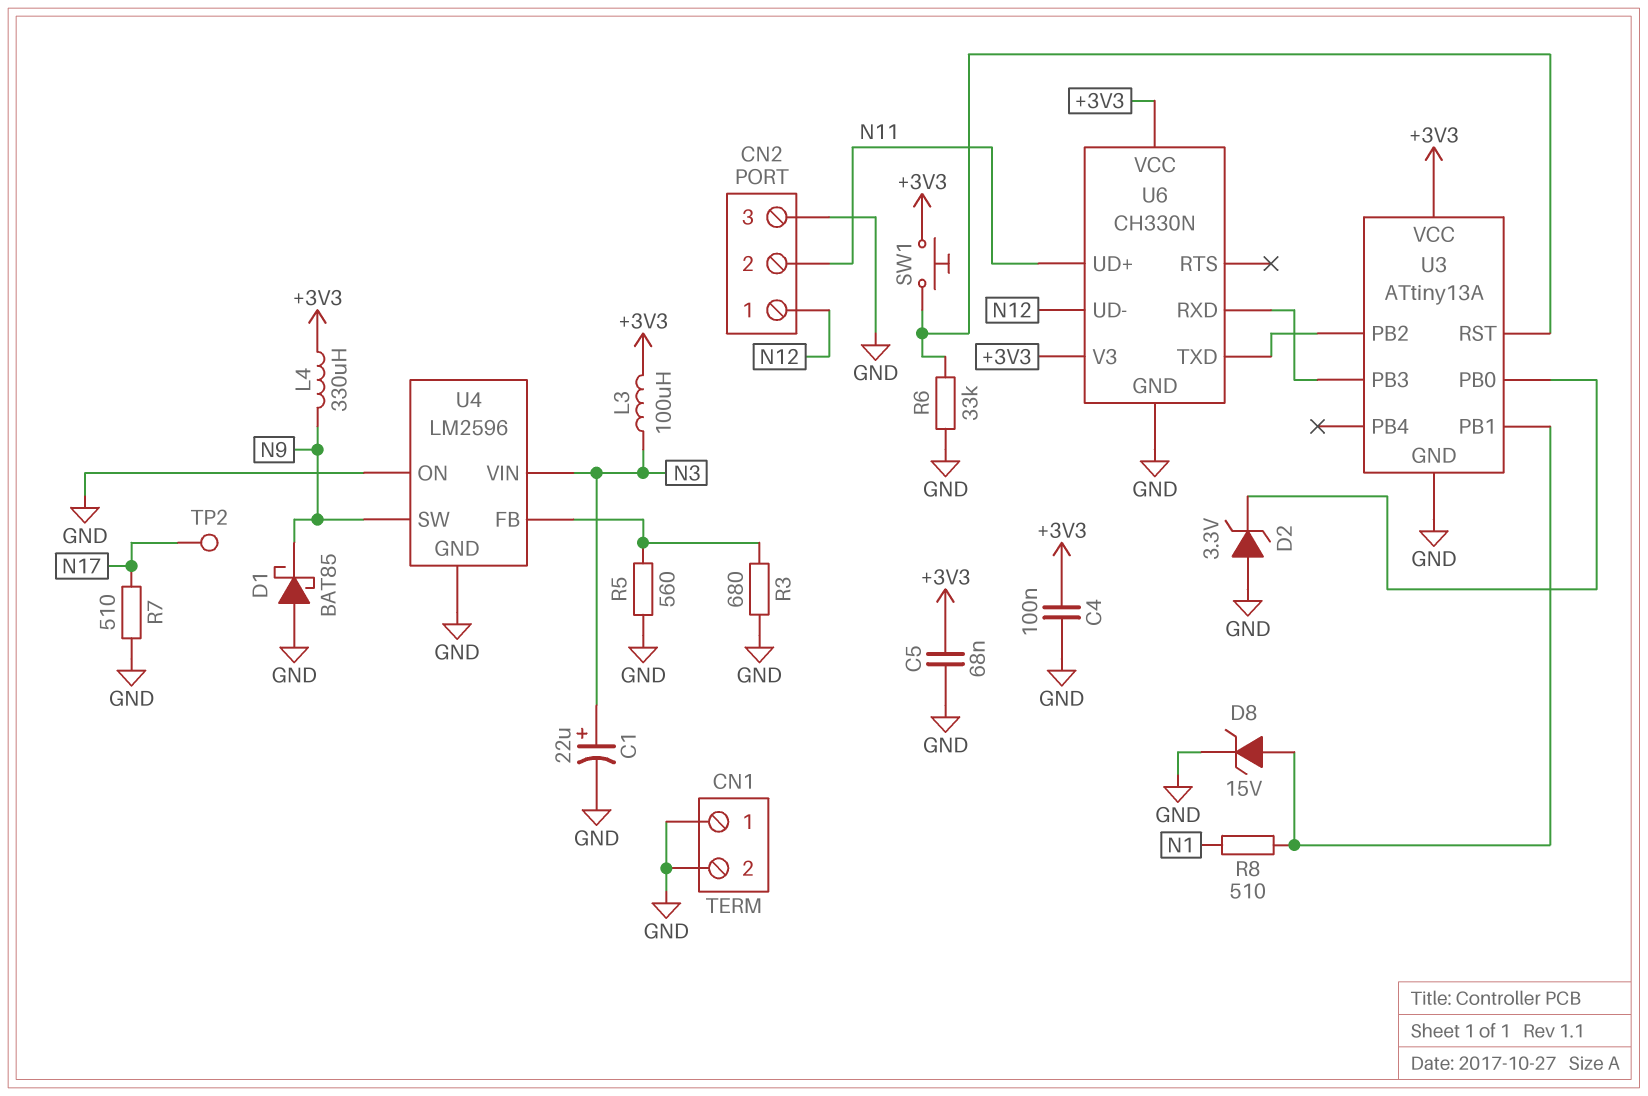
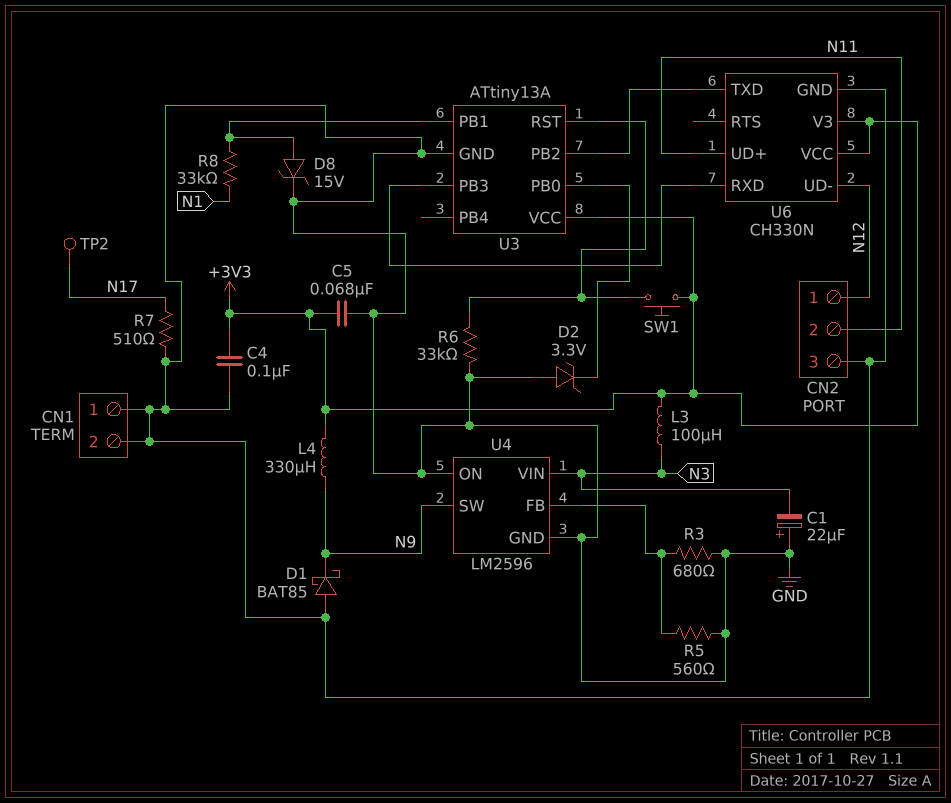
C1: 22uF (plus N3, minus GND) -> 22uF (plus GND, minus N3)
R8: 510 (N1, U3/PB1) -> 33k (N1, U3/PB1)

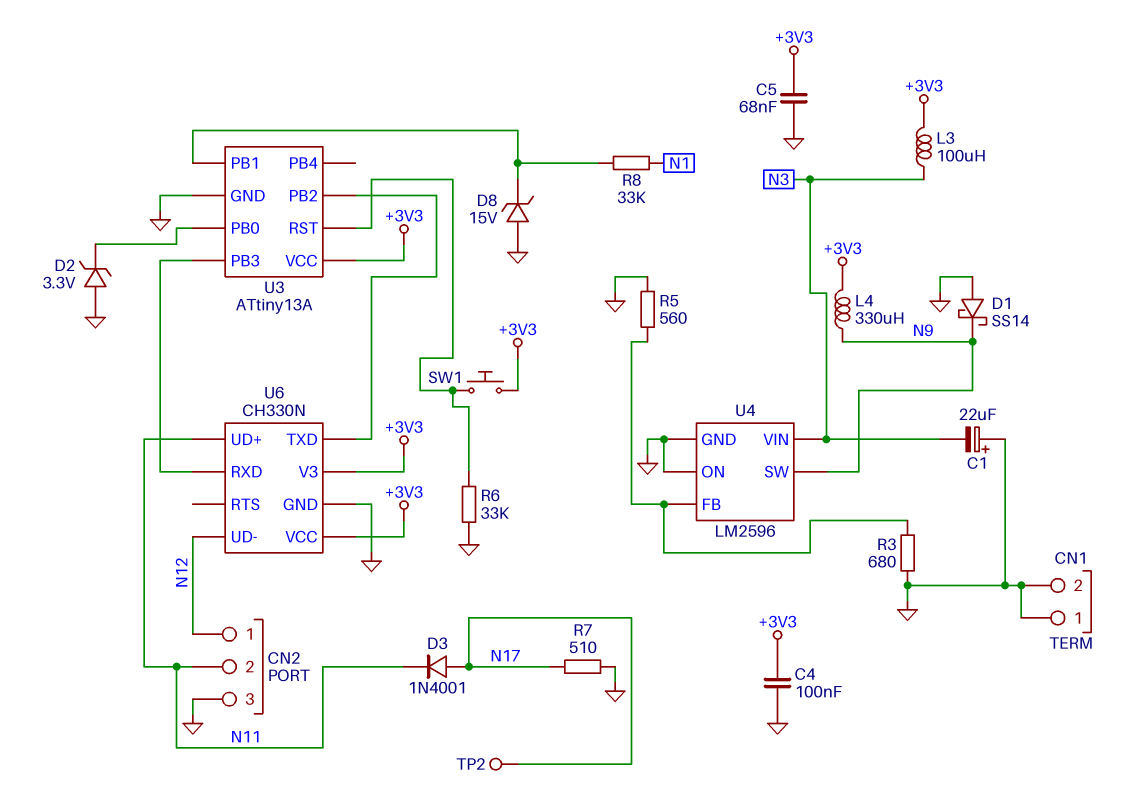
D1: schottky BAT85 (A GND, K N9) -> schottky SS14 (A GND, K N9)
D3: none -> diode 1N4001 (A N17, K N11)
D8: zener 15V (A U3/PB1, K GND) -> zener 15V (A GND, K U3/PB1)

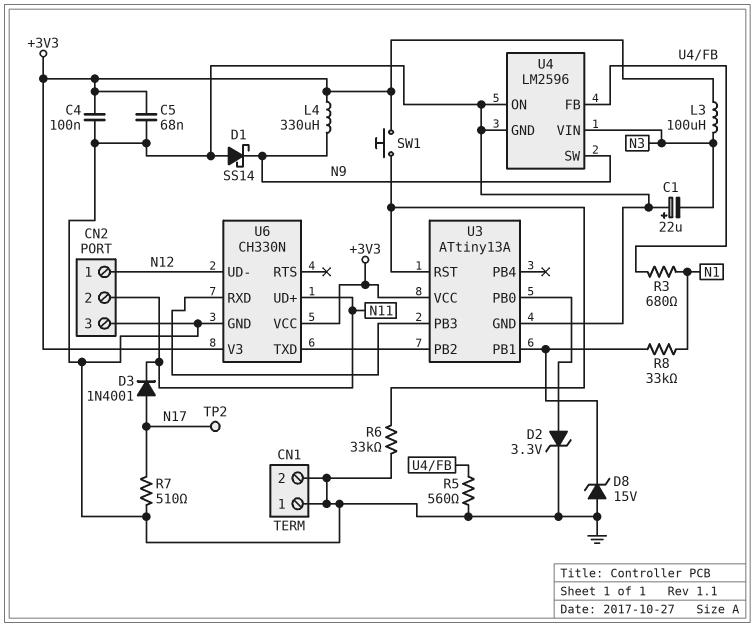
D2: zener 3.3V (A GND, K U3/PB0) -> zener 3.3V (A U3/PB0, K GND)
R3: 680 (GND, U4/FB) -> 680 (N1, U4/FB)

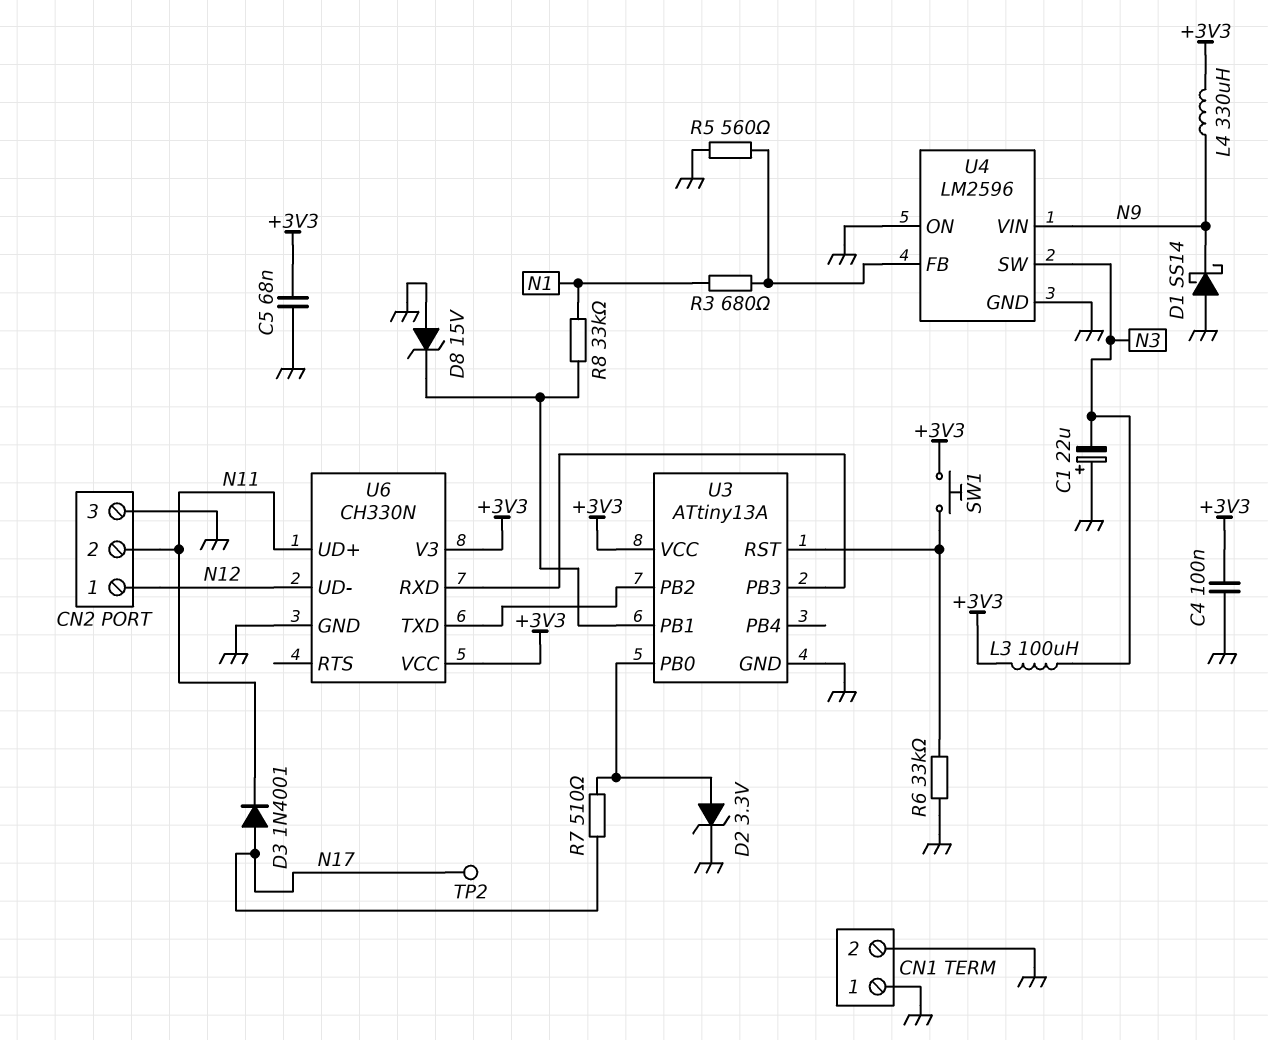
R7: 510 (GND, N17) -> 510 (N17, U3/PB0)
U4 pin SW: N9 -> N3
U4 pin VIN: N3 -> N9

